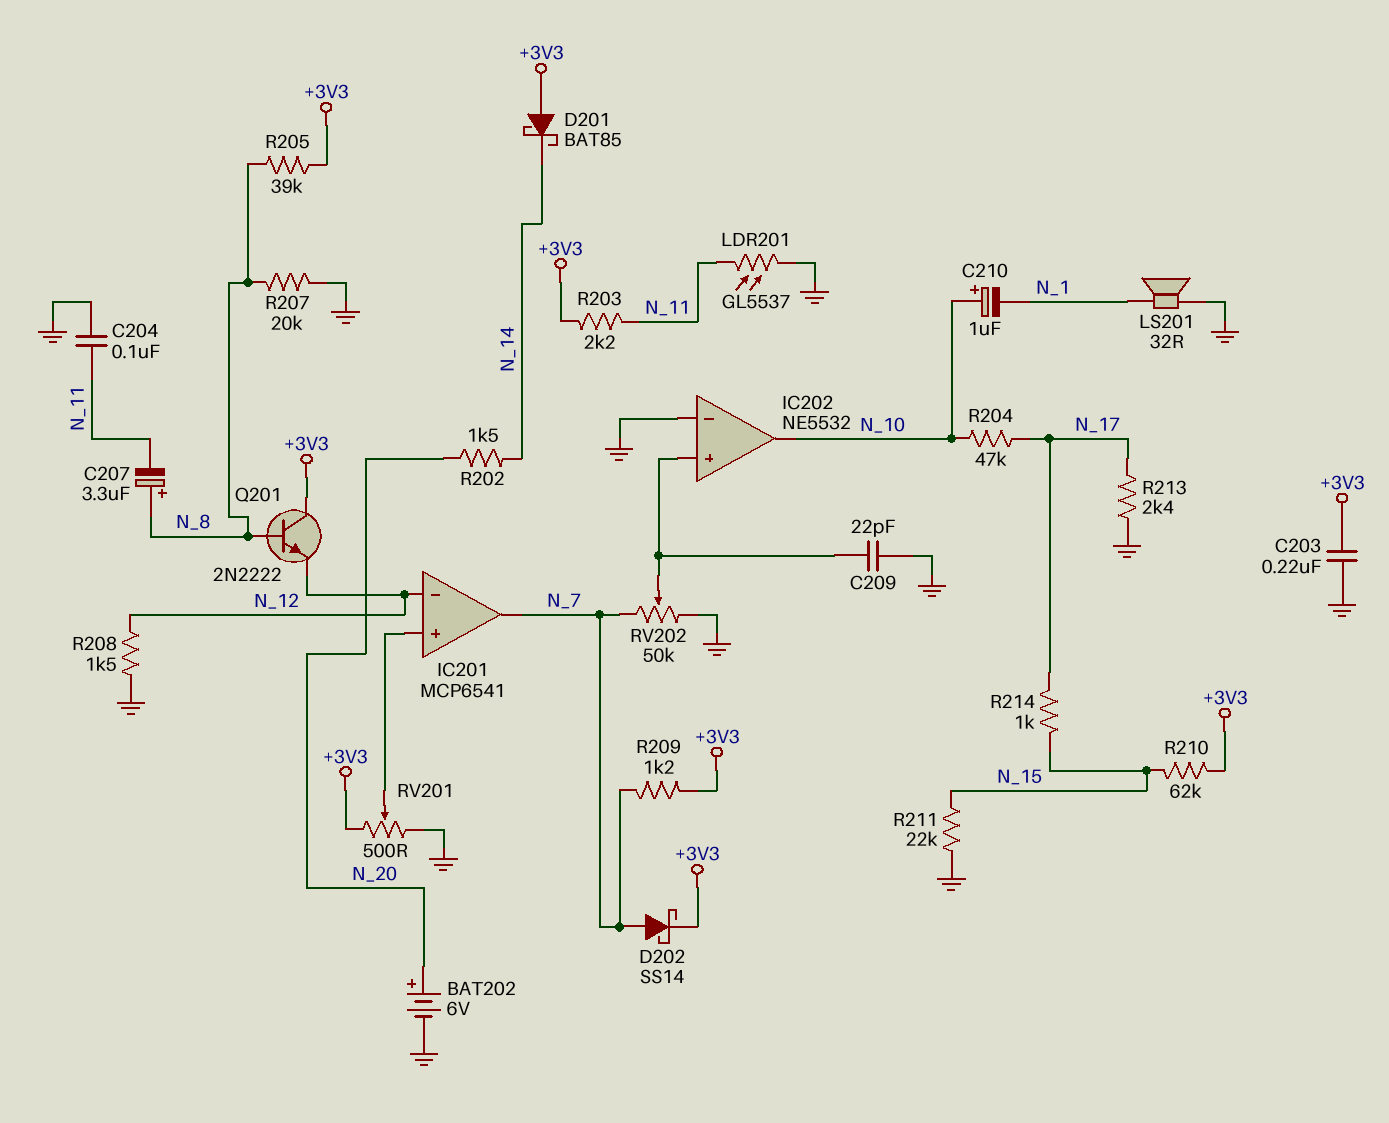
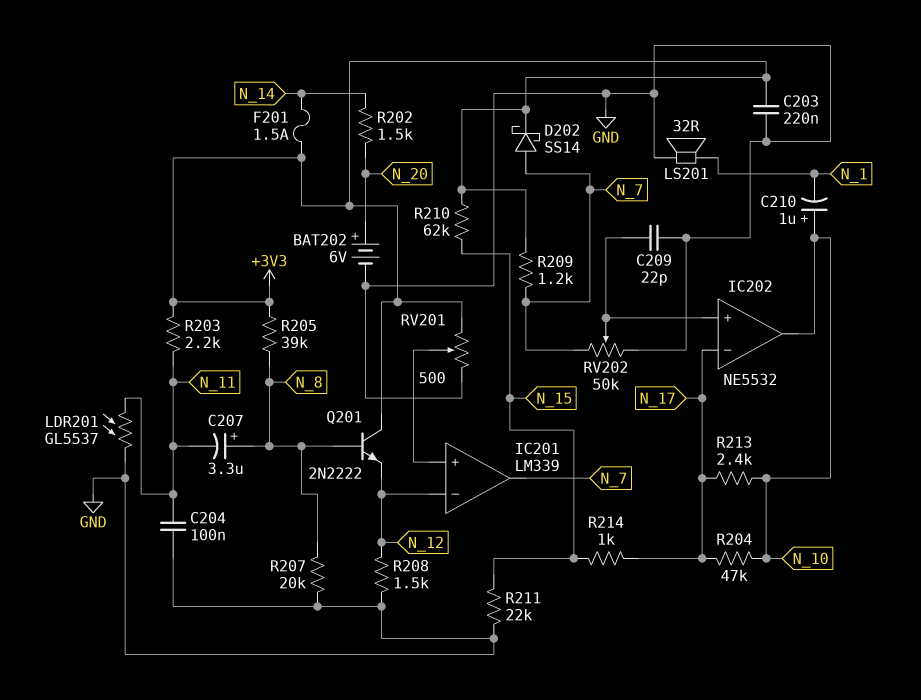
D201: schottky BAT85 (A +3V3, K N_14) -> none
F201: none -> 1.5A (+3V3, N_14)
IC201: MCP6541 -> LM339
IC202 pin in-: GND -> N_17
R213: 2.4k (GND, N_17) -> 2.4k (N_10, N_17)

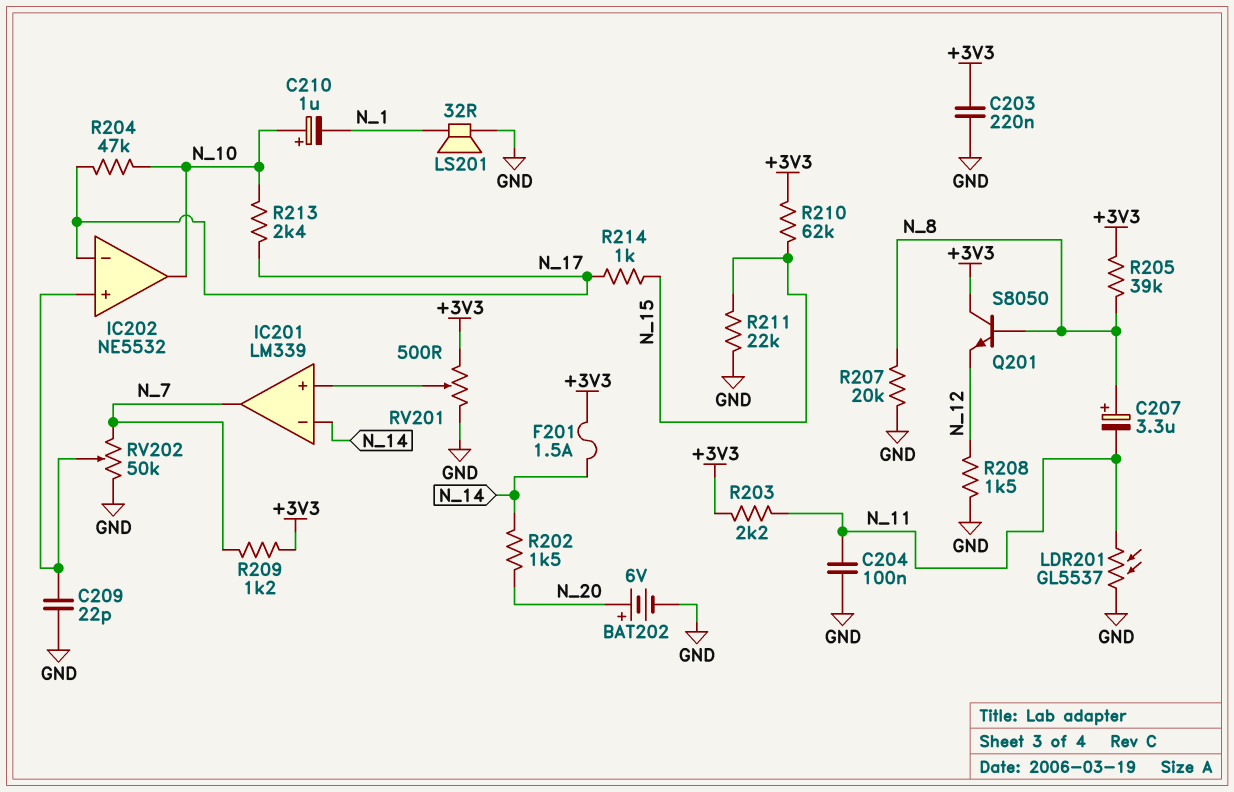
D202: schottky SS14 (A N_7, K +3V3) -> none
IC201 pin in-: N_12 -> N_14
Q201: NPN 2N2222 (B N_8, C +3V3, E N_12) -> NPN S8050 (B N_8, C +3V3, E N_12)

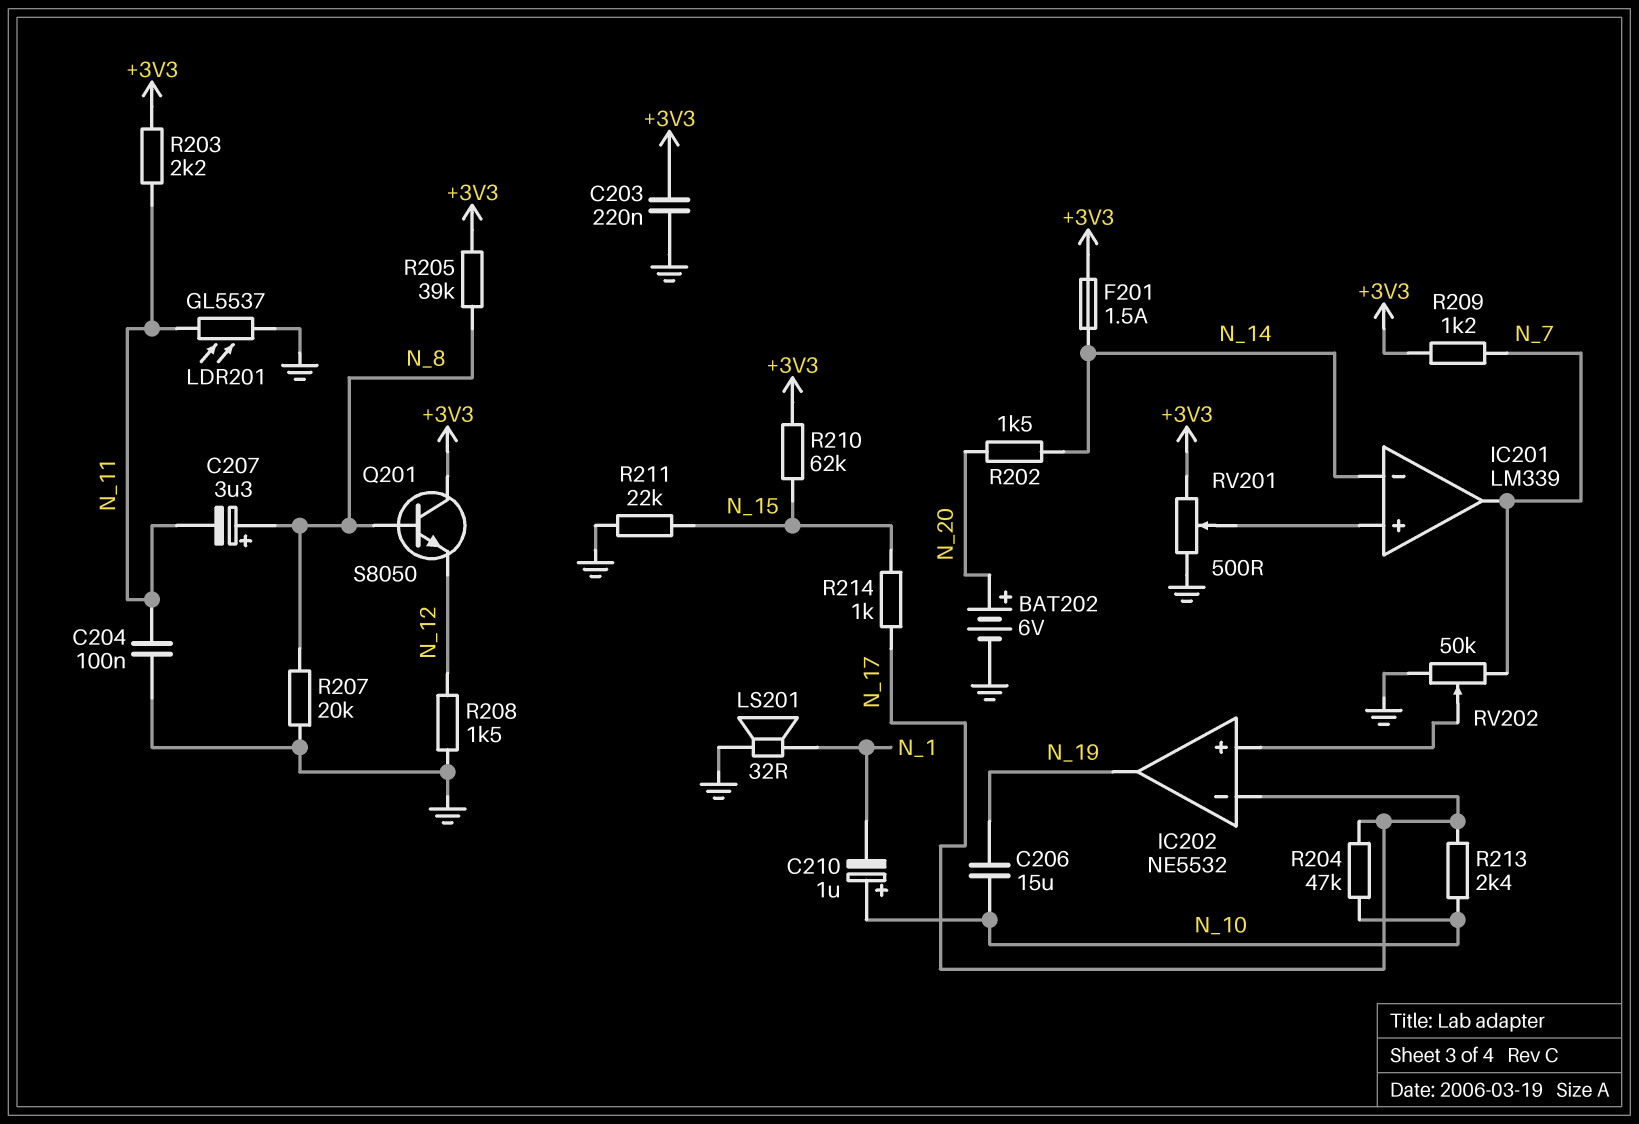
C206: none -> 15uF (N_10, N_19)
C209: 22pF (GND, IC202/in+) -> none
IC202 pin out: N_10 -> N_19

